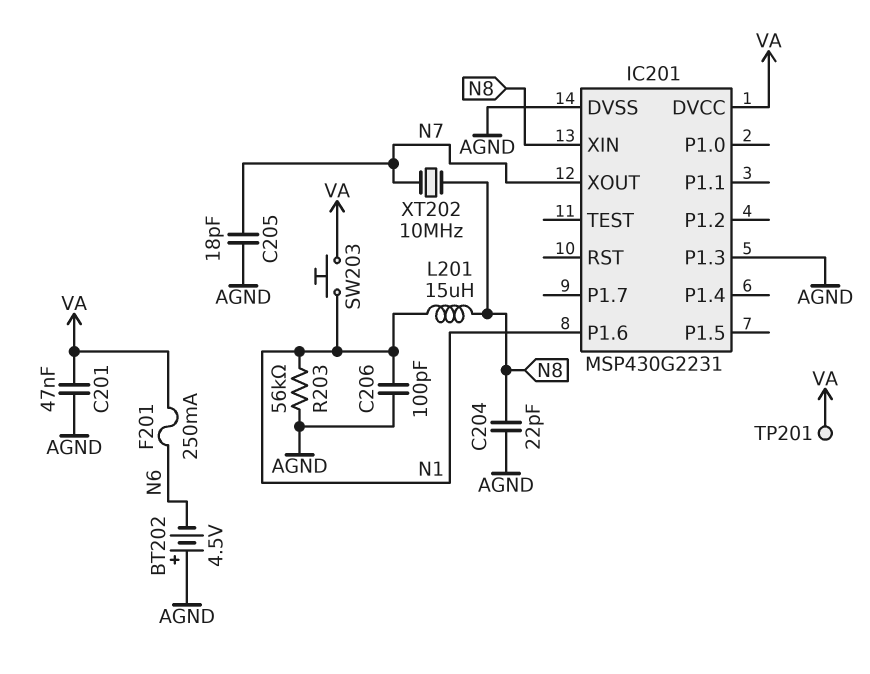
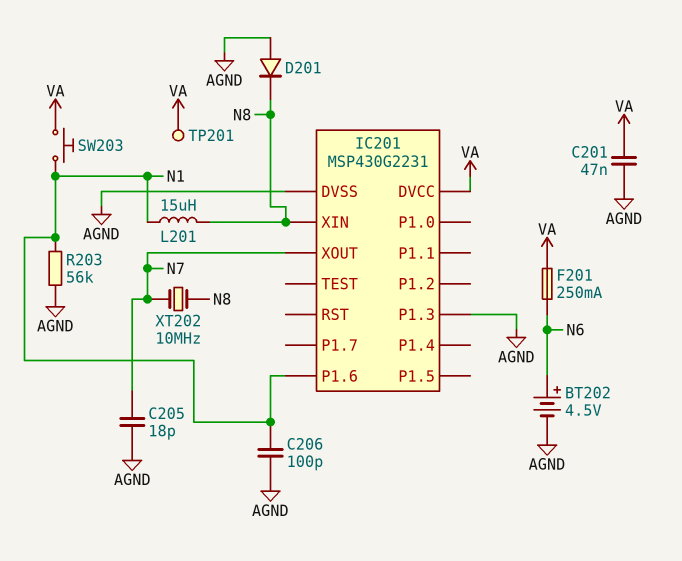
BT202: 4.5V (plus AGND, minus N6) -> 4.5V (plus N6, minus AGND)
C204: 22pF (AGND, N8) -> none
D201: none -> diode (A AGND, K N8)

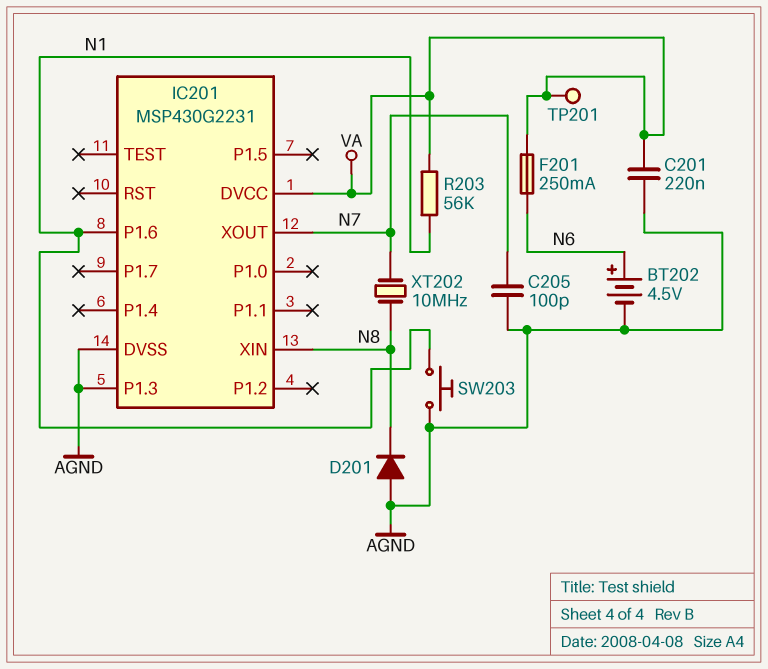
C201: 47nF (AGND, VA) -> 220nF (AGND, VA)
C205: 18pF (AGND, N7) -> 100pF (AGND, N7)
C206: 100pF (AGND, N1) -> none
L201: 15uH (N1, N8) -> none
R203: 56k (AGND, N1) -> 56k (N1, VA)
SW203: button (N1, VA) -> button (AGND, N1)

